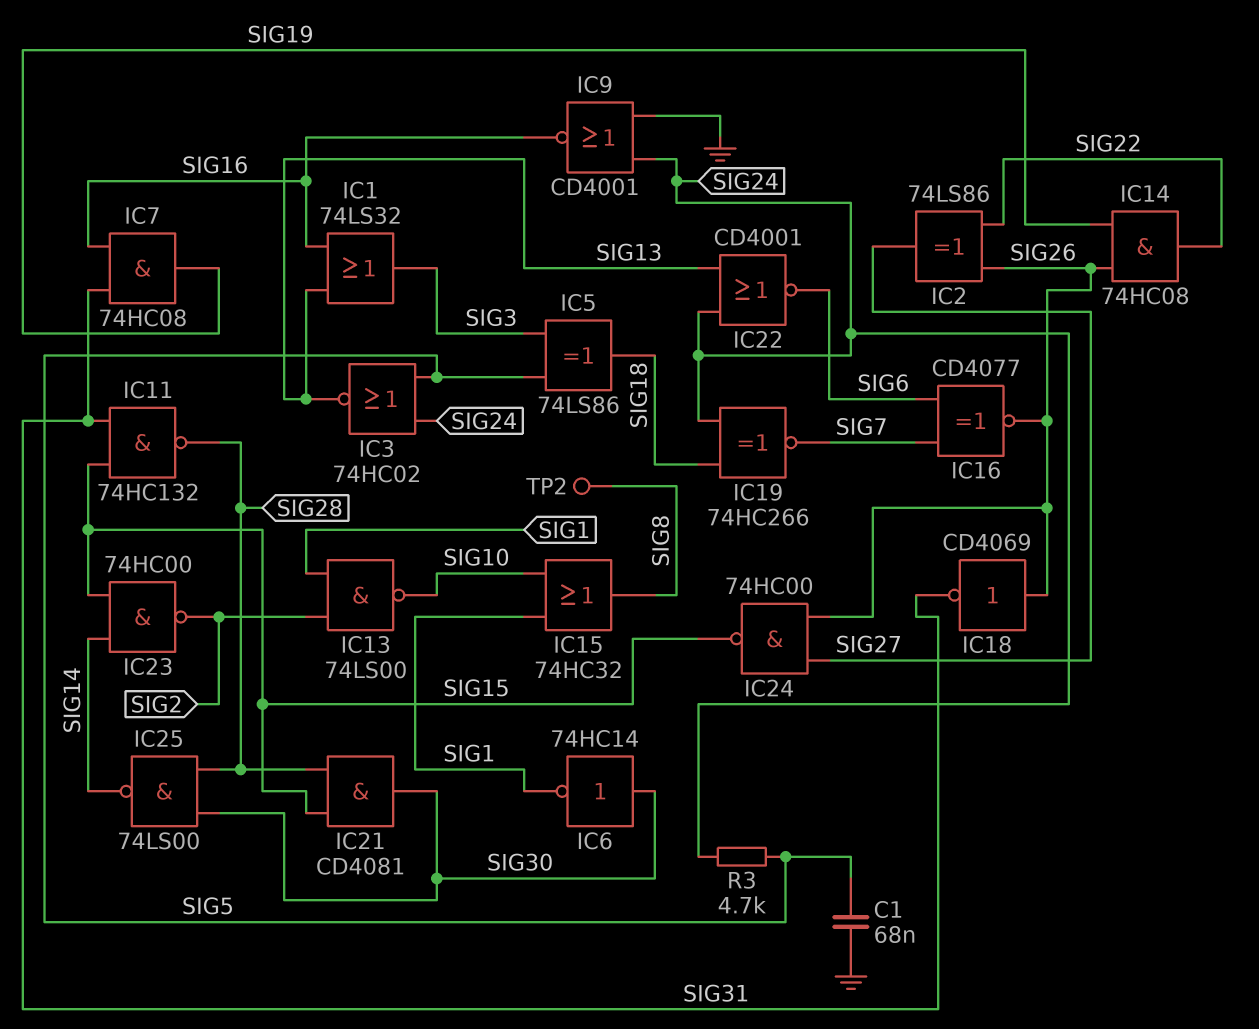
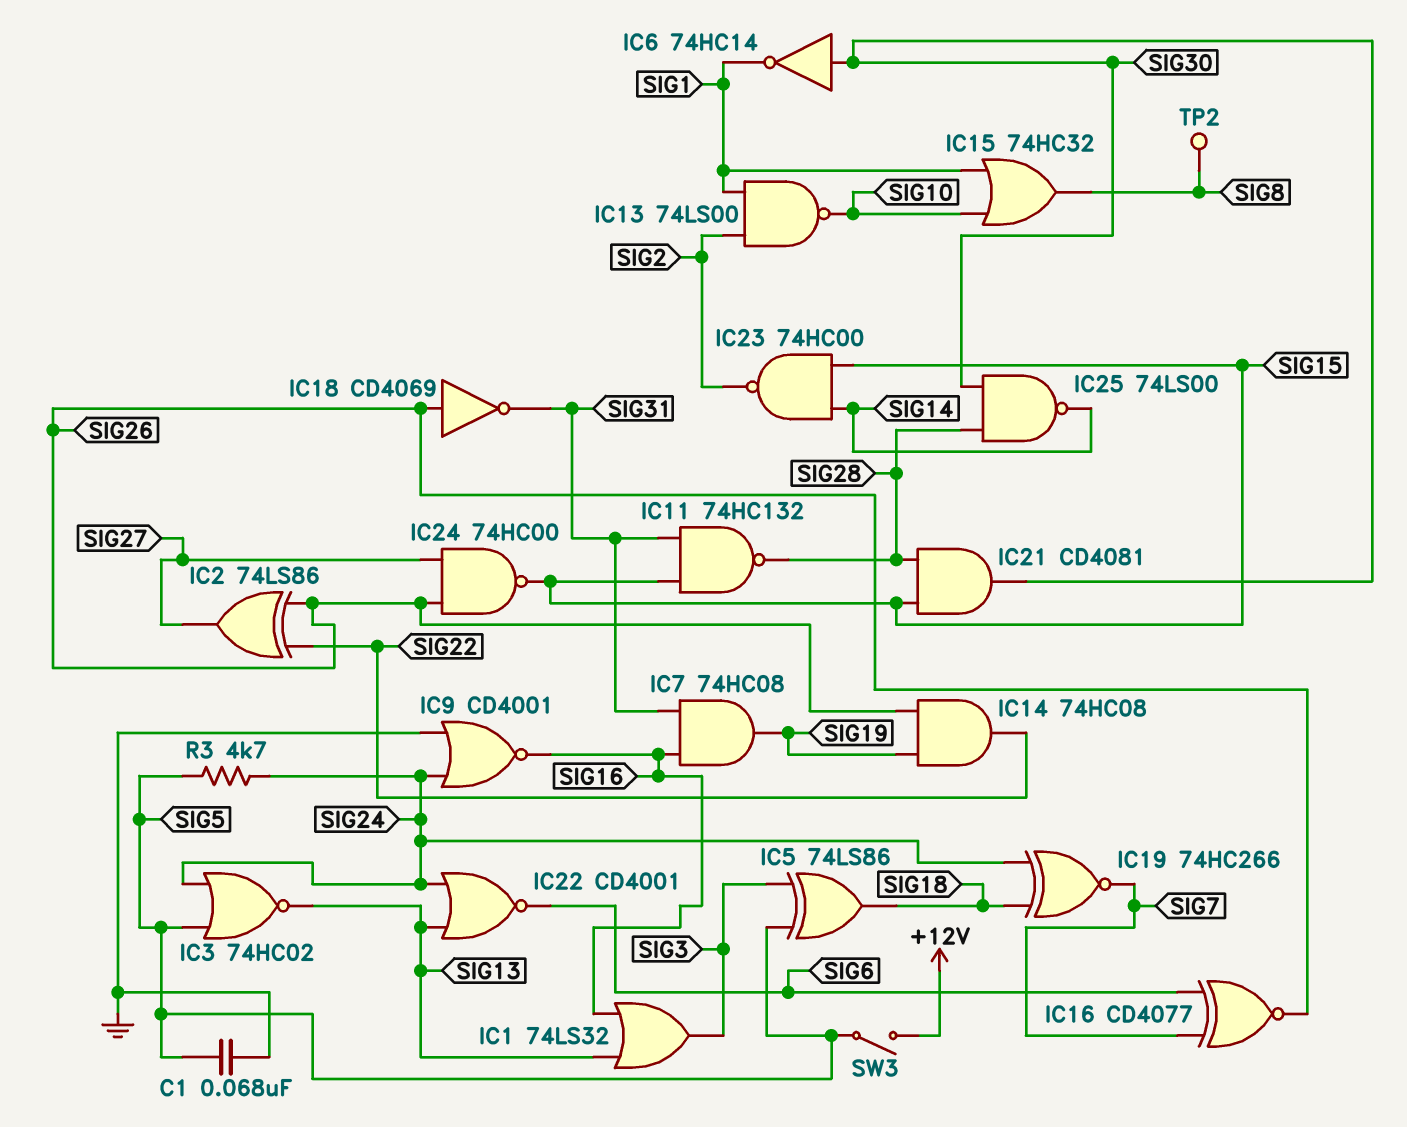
SW3: none -> switch (+12V, SIG5)

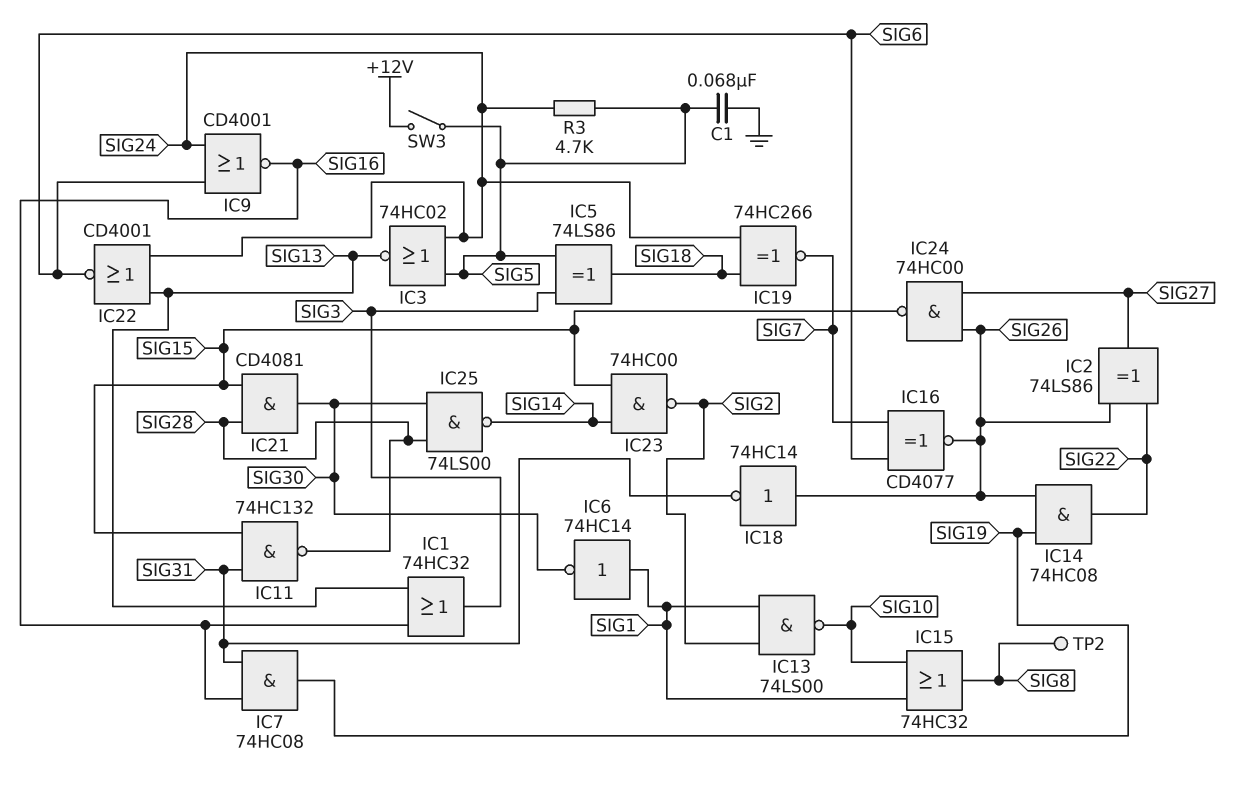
IC1: OR 74LS32 (in SIG13, in SIG16, out SIG3) -> OR 74HC32 (in SIG13, in SIG16, out SIG3)
IC6: NOT 74HC14 (in SIG30, out SIG1) -> NOT 74HC14 (in SIG1, out SIG30)
IC9: NOR CD4001 (in GND, in SIG24, out SIG16) -> NOR CD4001 (in SIG6, in SIG24, out SIG16)
IC18: NOT CD4069 (in SIG26, out SIG31) -> NOT 74HC14 (in SIG26, out SIG31)

